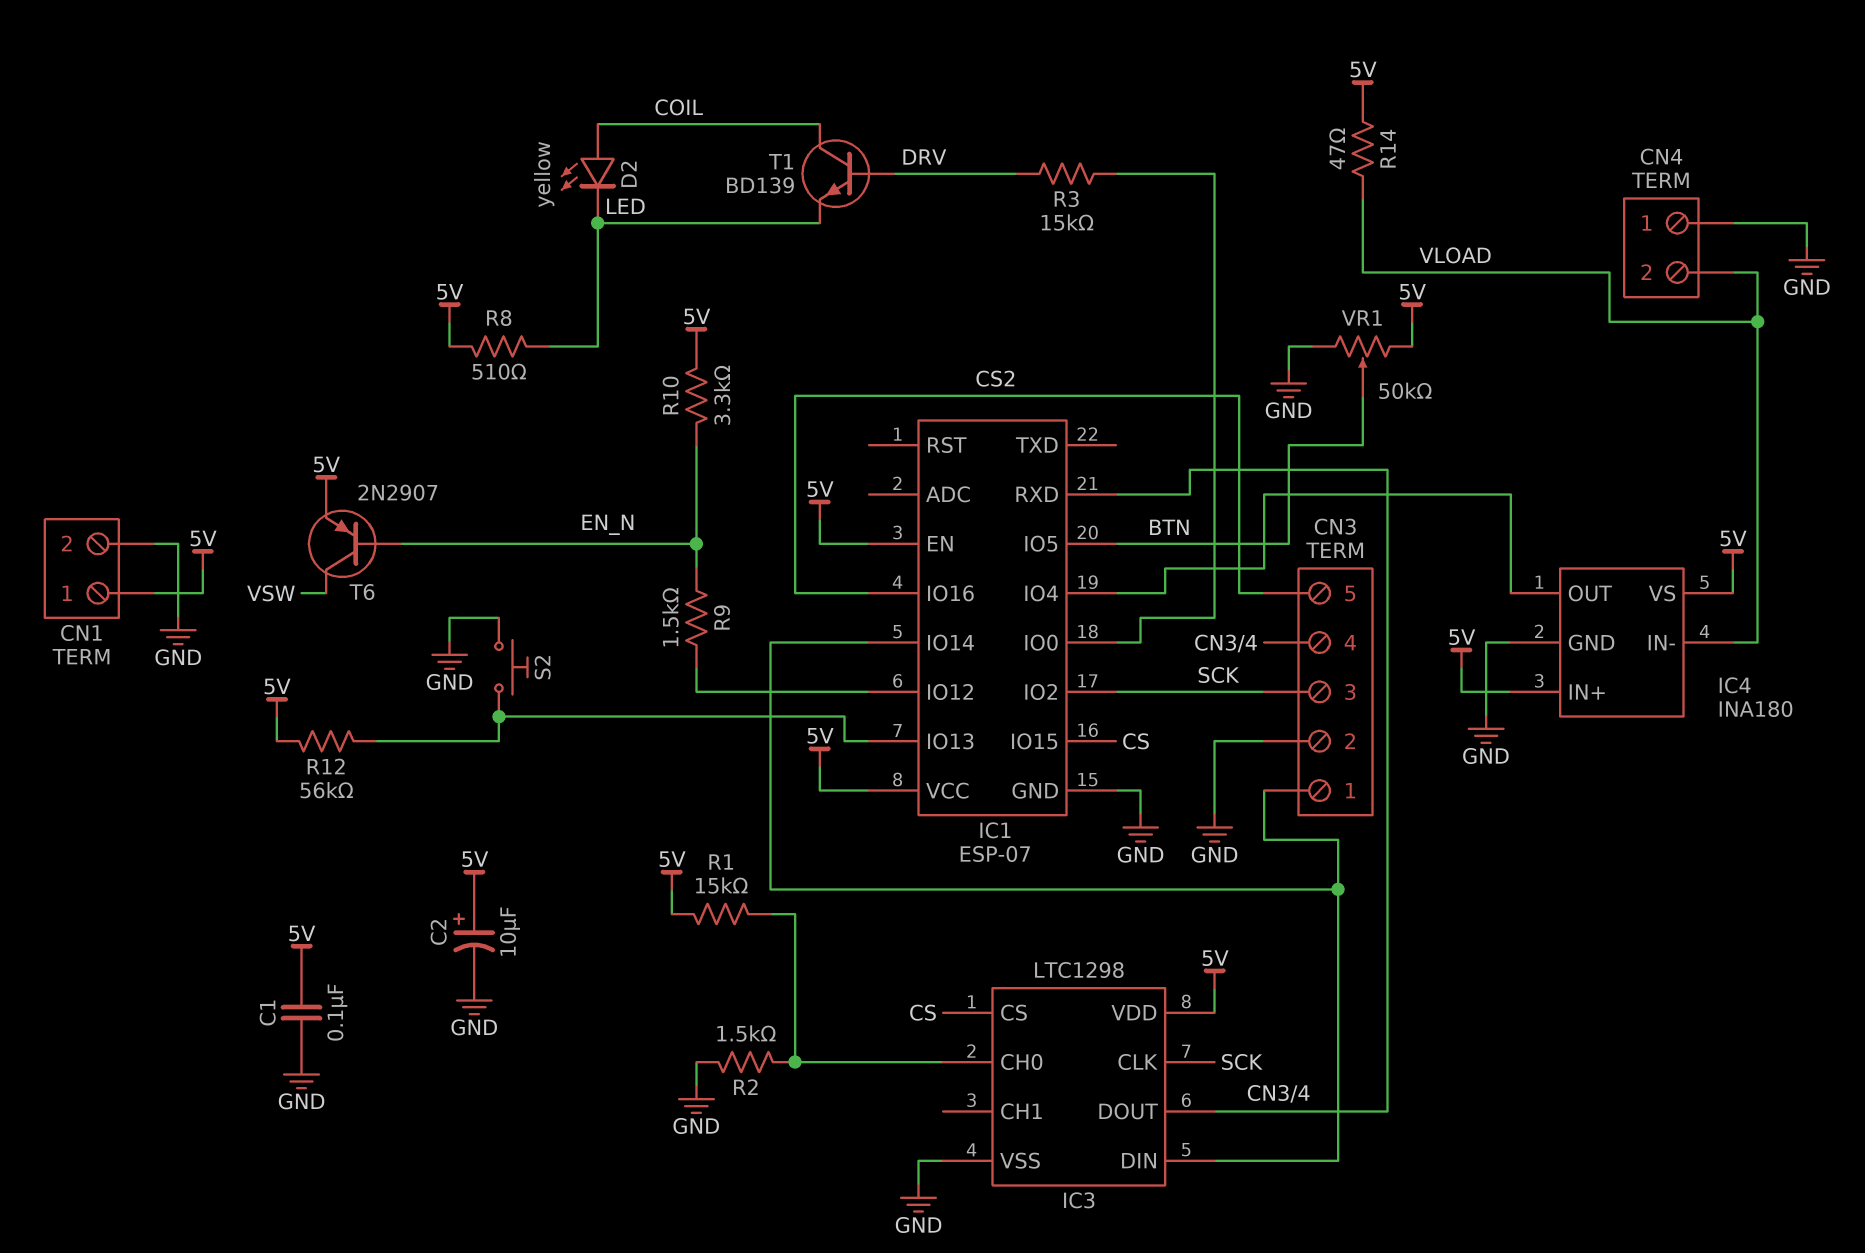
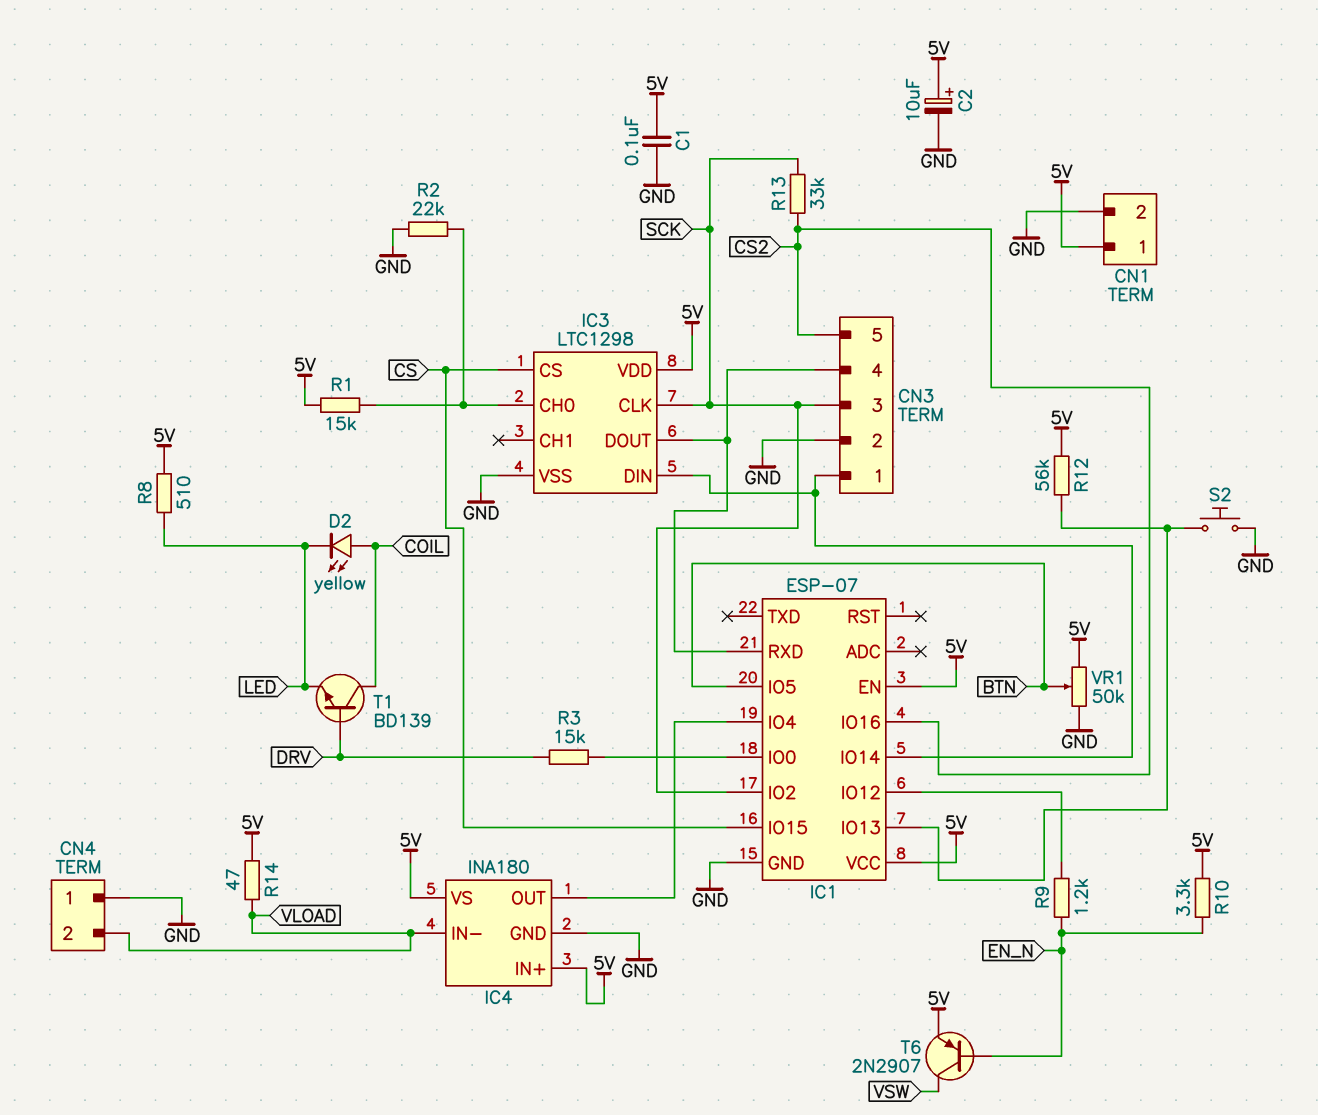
R2: 1.5k (GND, IC3/CH0) -> 22k (GND, IC3/CH0)
R9: 1.5k (EN_N, IC1/IO12) -> 1.2k (EN_N, IC1/IO12)
R13: none -> 33k (CS2, SCK)

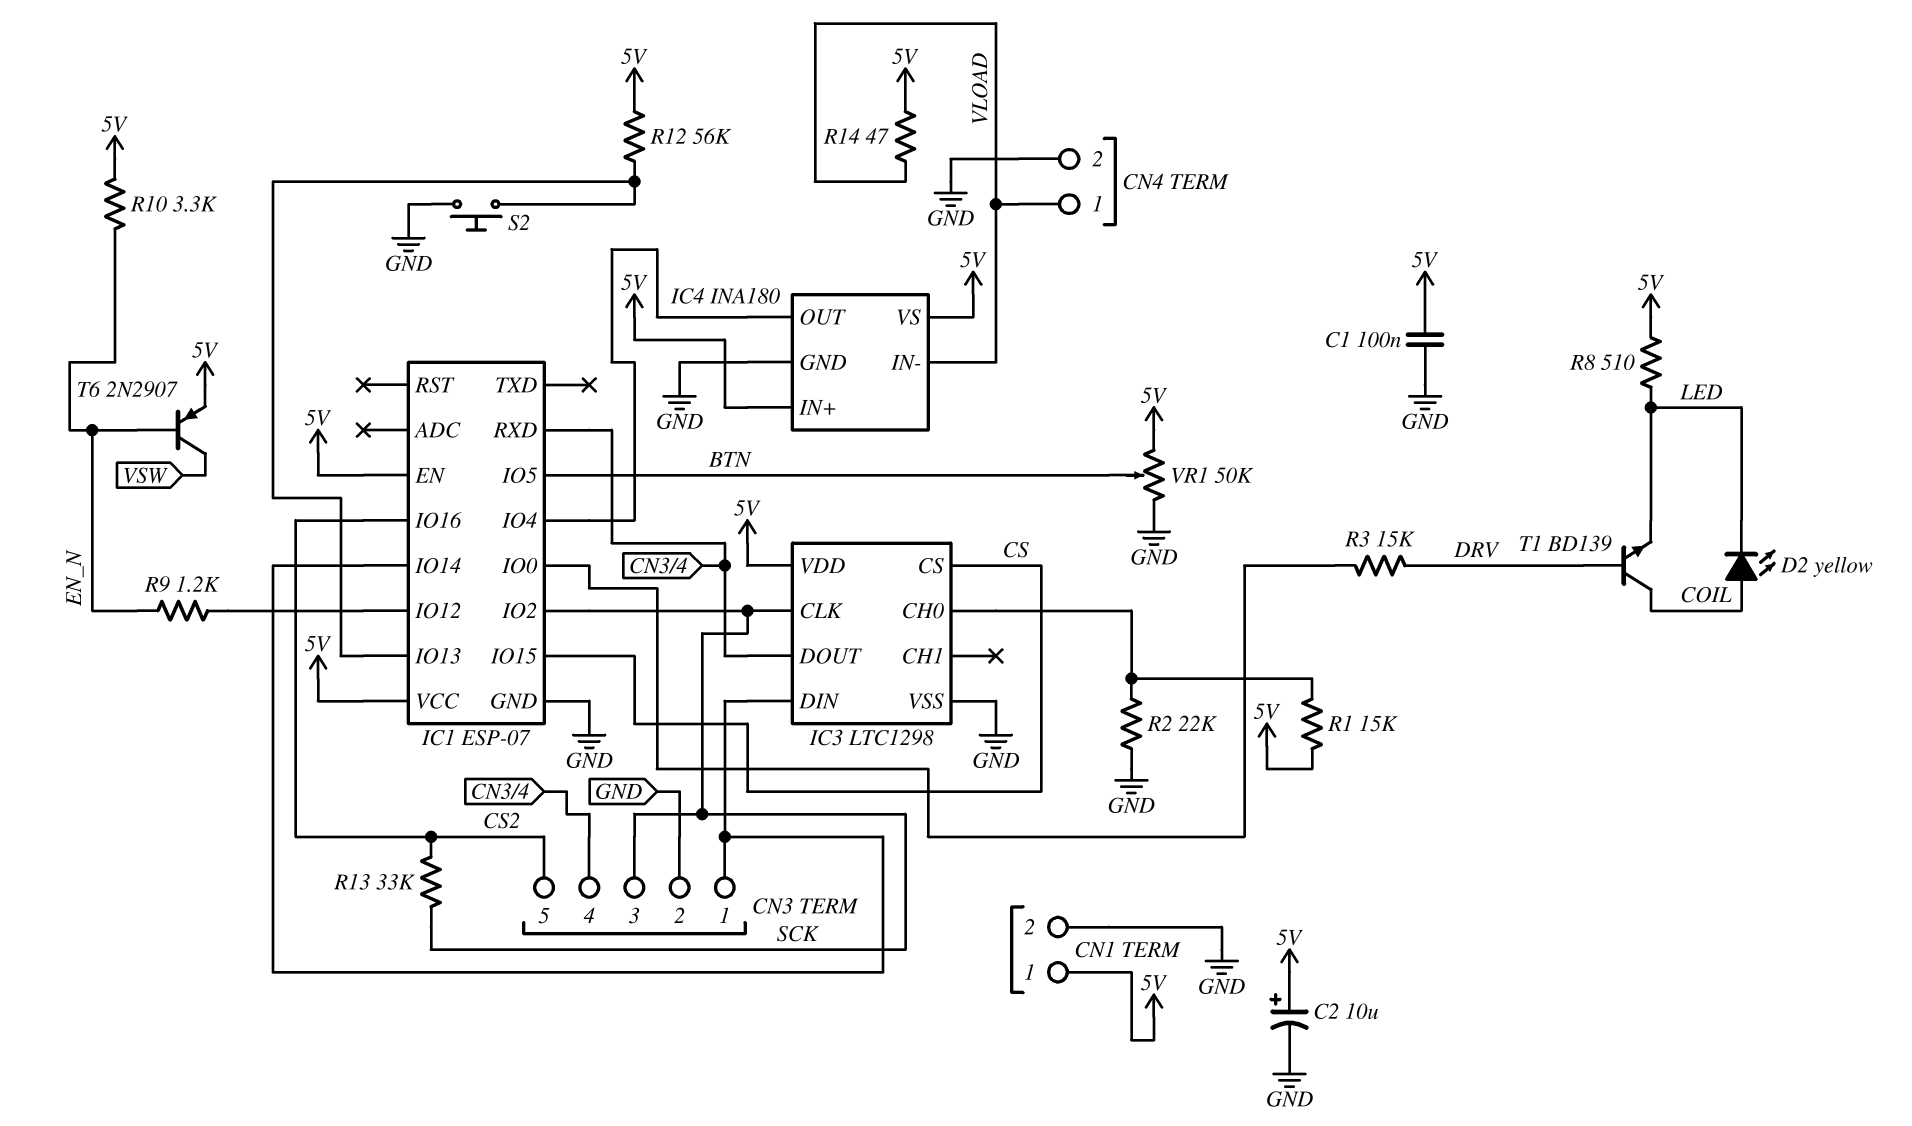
CN4 pin 1: GND -> VLOAD
CN4 pin 2: VLOAD -> GND

